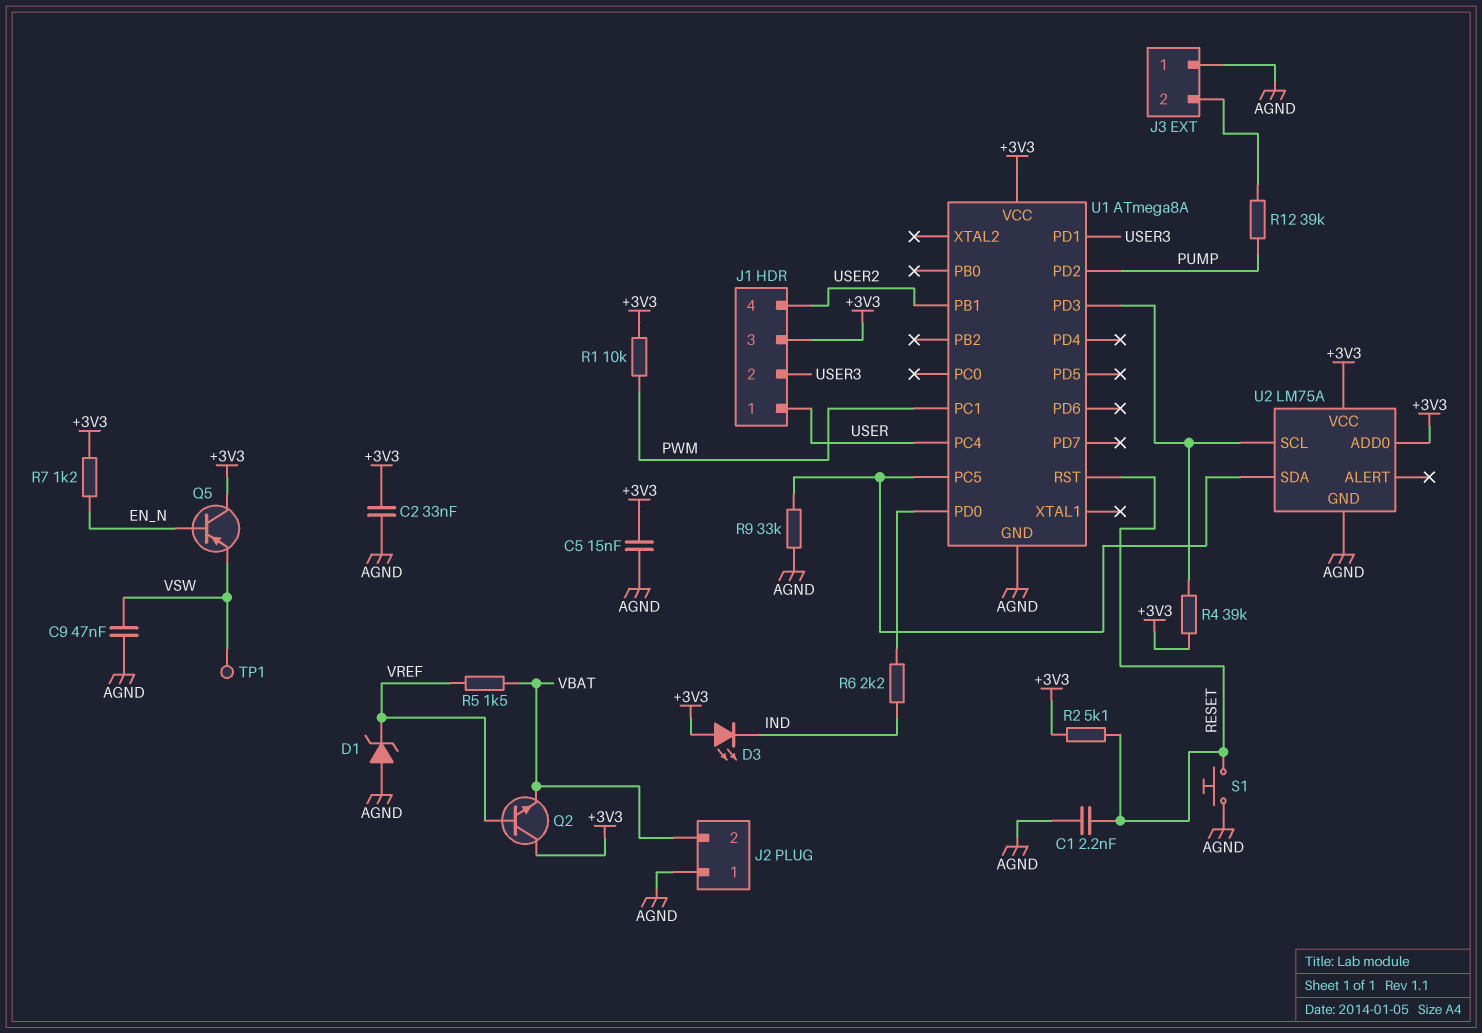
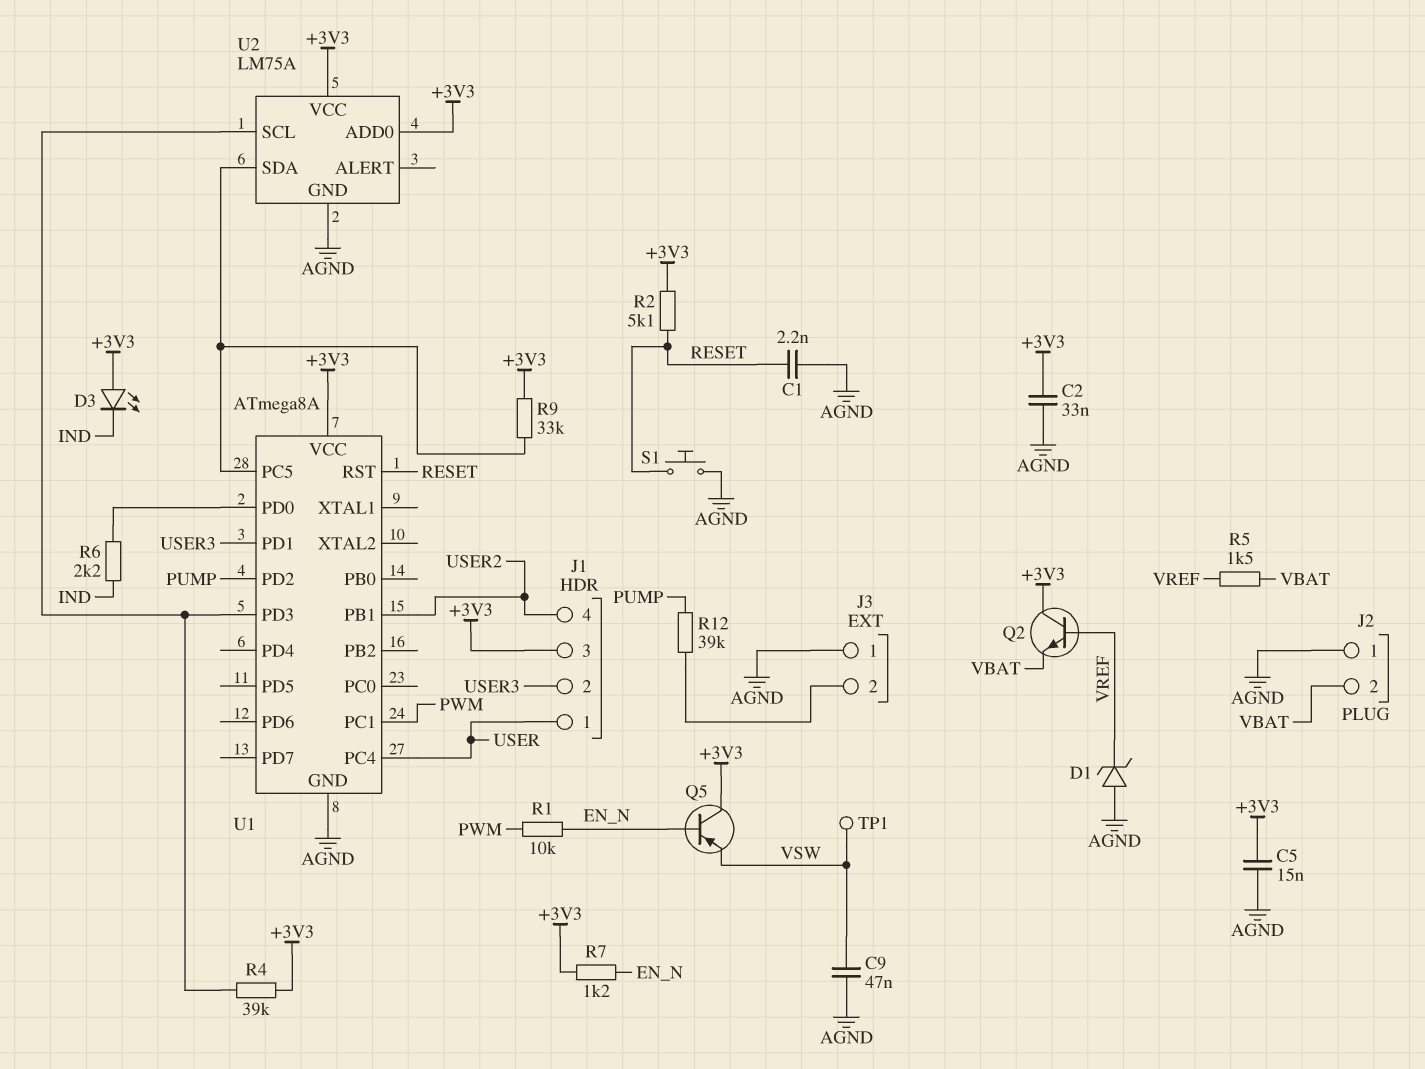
R1: 10k (+3V3, PWM) -> 10k (EN_N, PWM)
R9: 33k (AGND, U1/PC5) -> 33k (+3V3, U1/PC5)

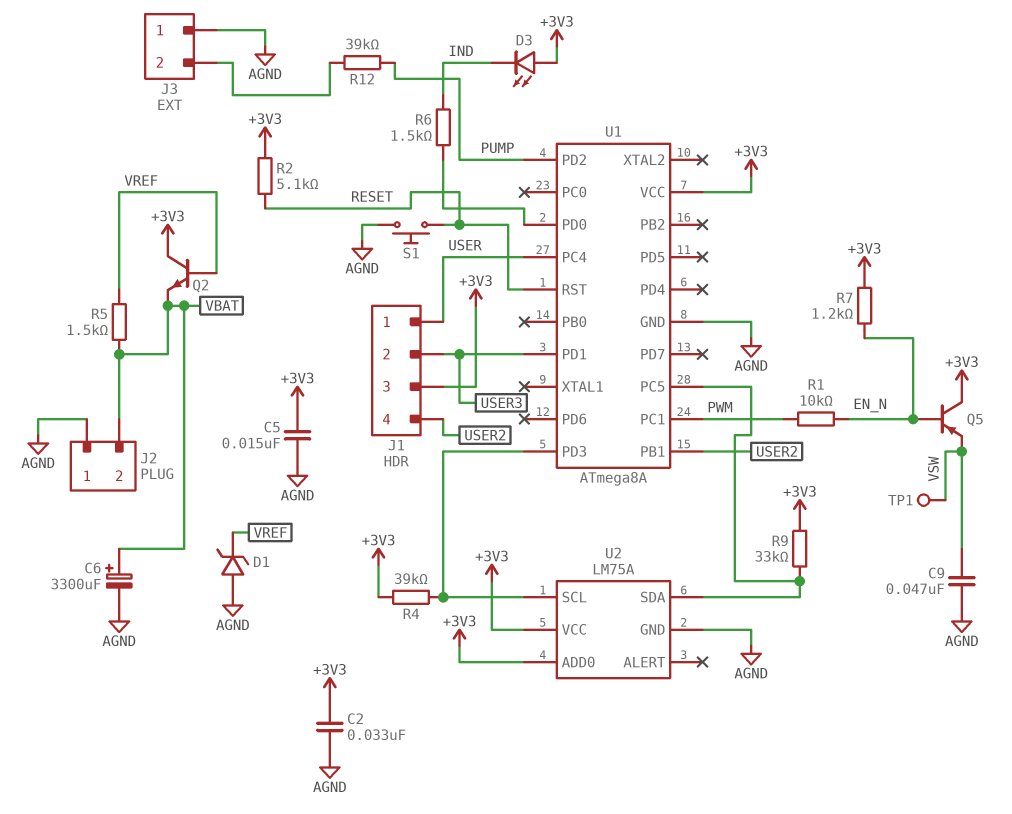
C1: 2.2nF (AGND, RESET) -> none
C6: none -> 3300uF (plus VBAT, minus AGND)
R6: 2.2k (IND, U1/PD0) -> 1.5k (IND, U1/PD0)

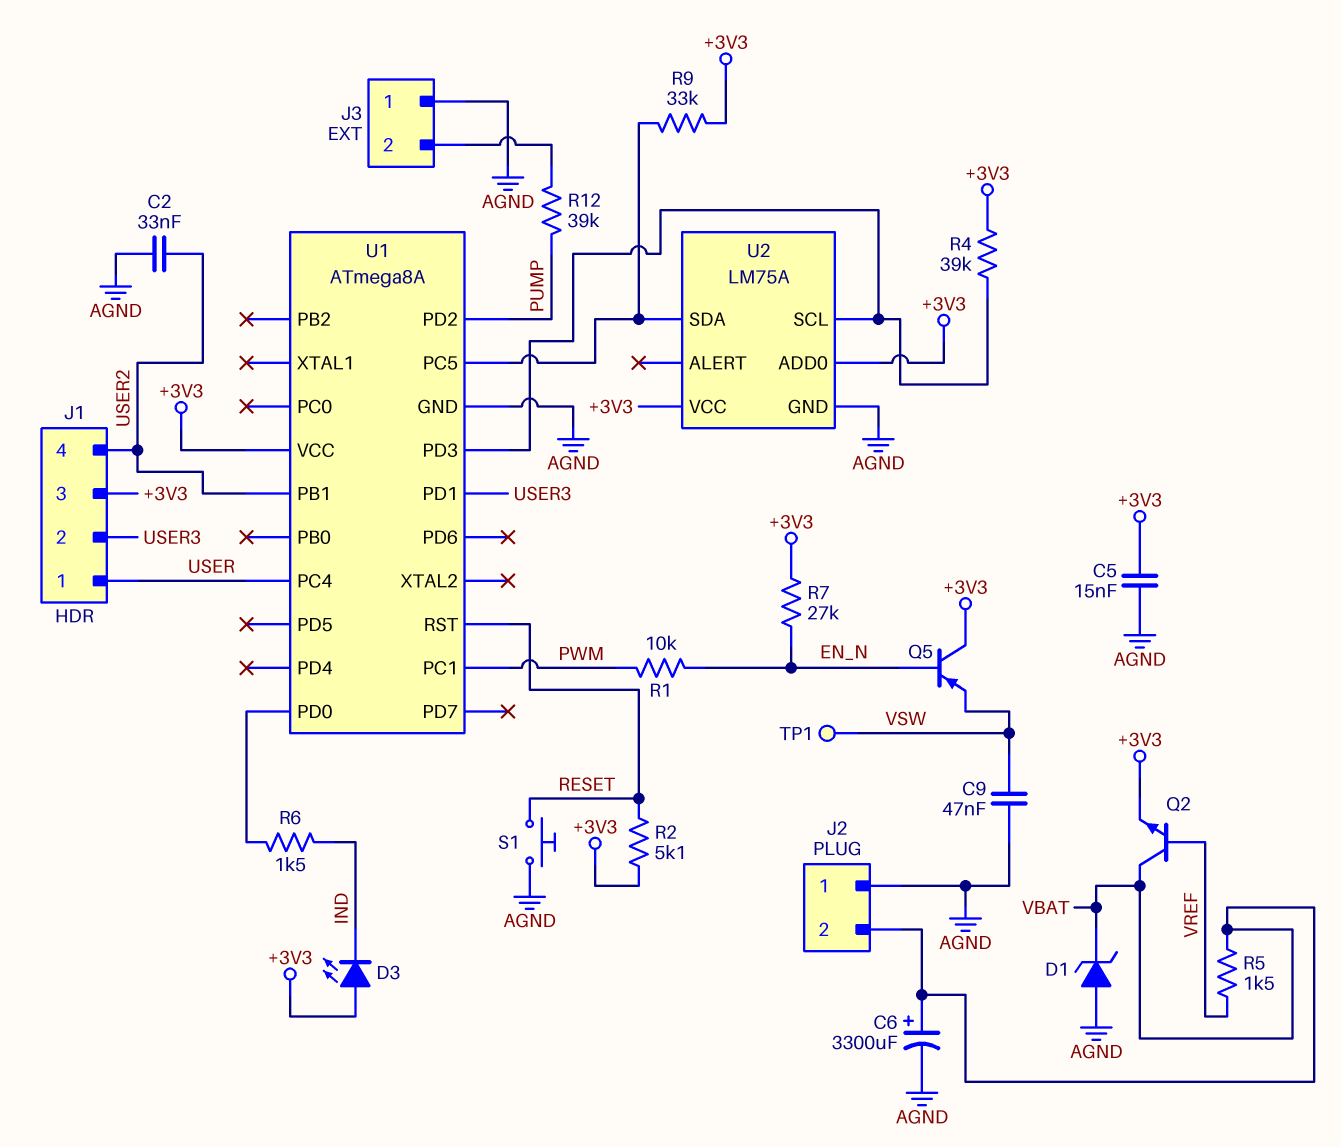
C2: 33nF (+3V3, AGND) -> 33nF (AGND, USER2)
D1: zener (A AGND, K VREF) -> zener (A AGND, K VBAT)
Q2: NPN (B VREF, C +3V3, E VBAT) -> NPN (B VREF, C VBAT, E +3V3)
R7: 1.2k (+3V3, EN_N) -> 27k (+3V3, EN_N)

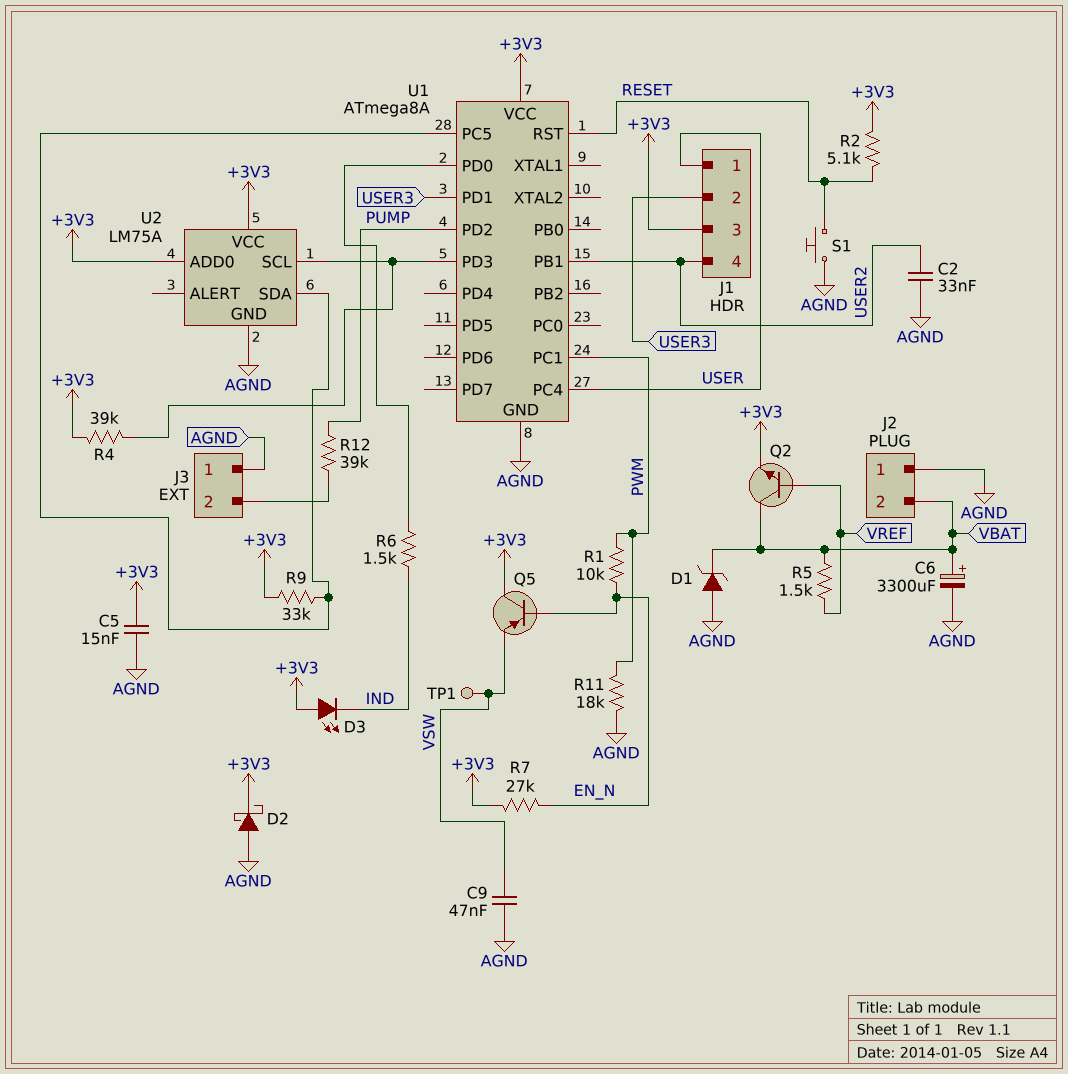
D2: none -> schottky (A AGND, K +3V3)
R11: none -> 18k (AGND, PWM)

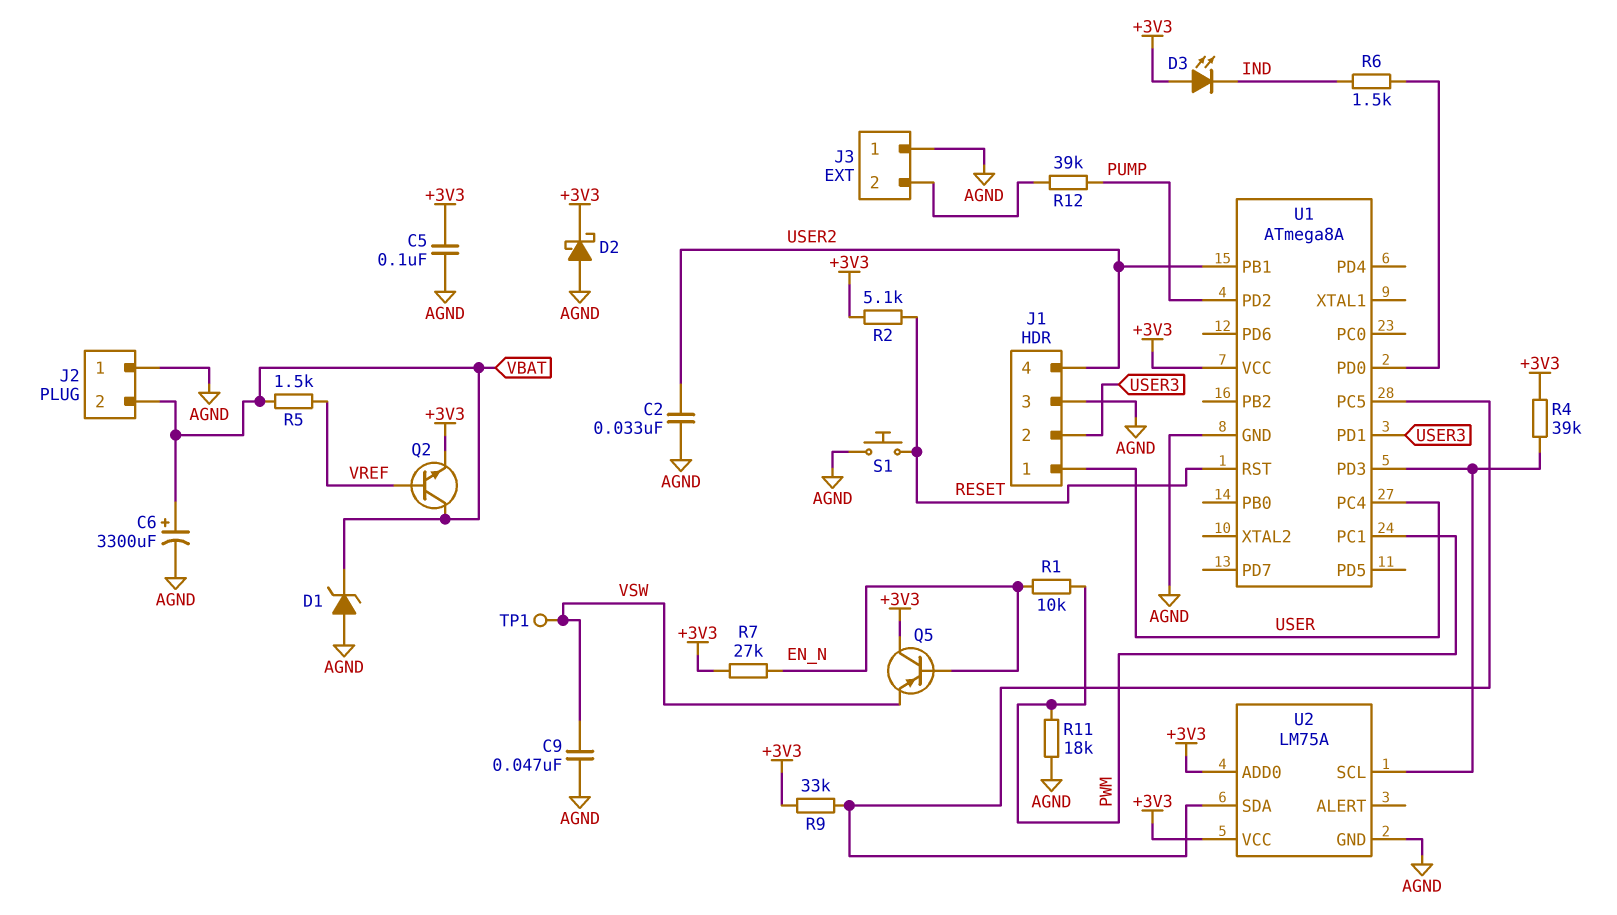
C5: 15nF (+3V3, AGND) -> 100nF (+3V3, AGND)
J1 pin 3: +3V3 -> AGND

